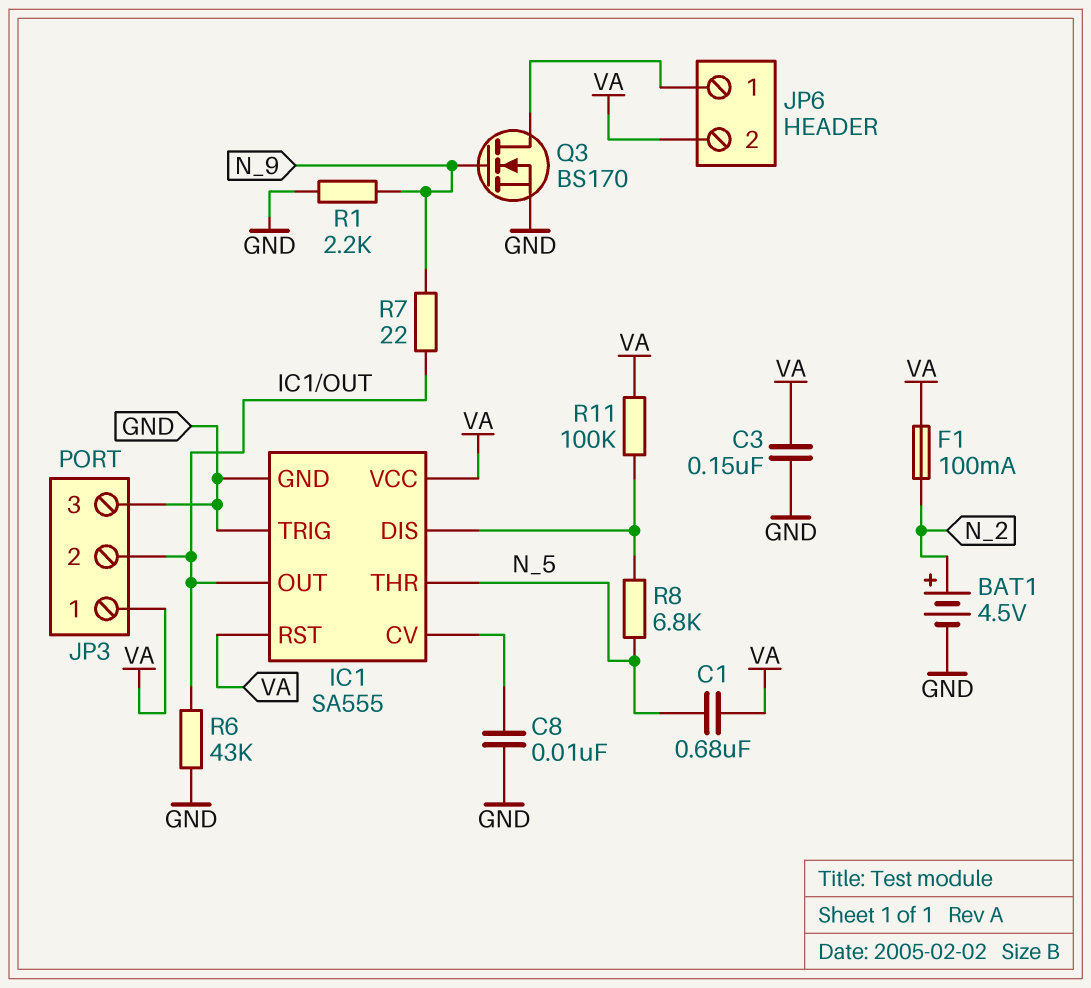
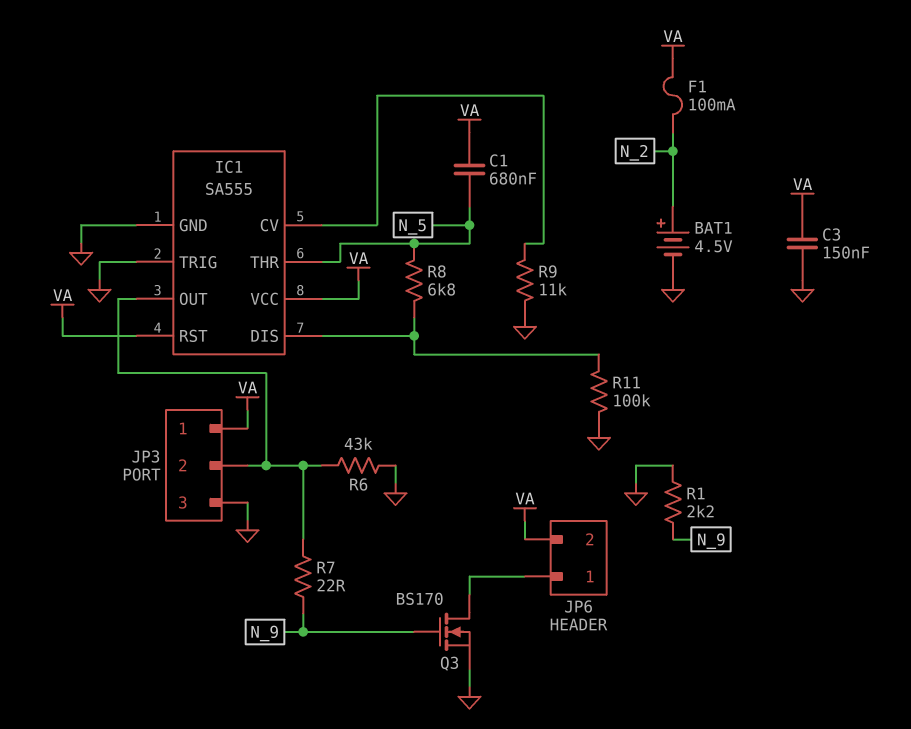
C8: 10nF (GND, IC1/CV) -> none
R9: none -> 11k (GND, IC1/CV)
R11: 100k (IC1/DIS, VA) -> 100k (GND, IC1/DIS)

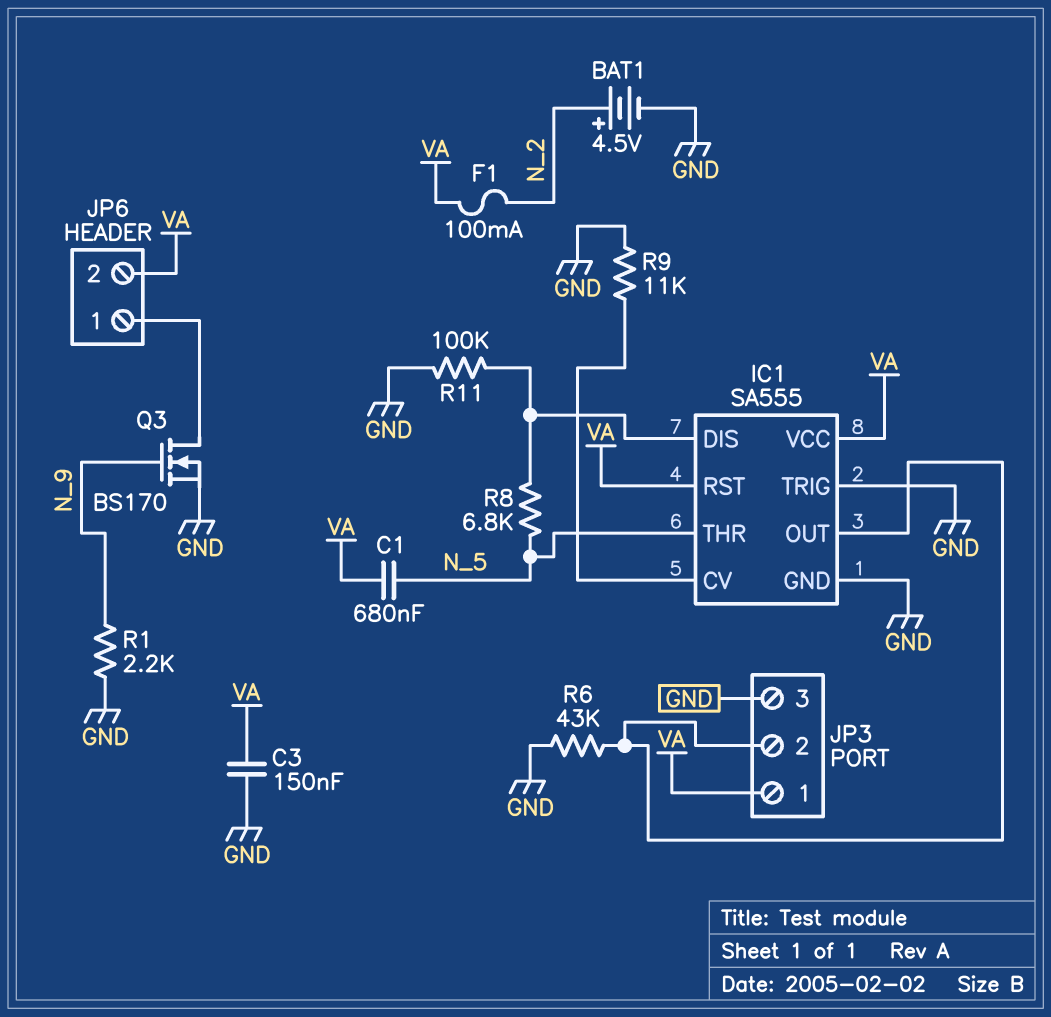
R7: 22 (IC1/OUT, N_9) -> none

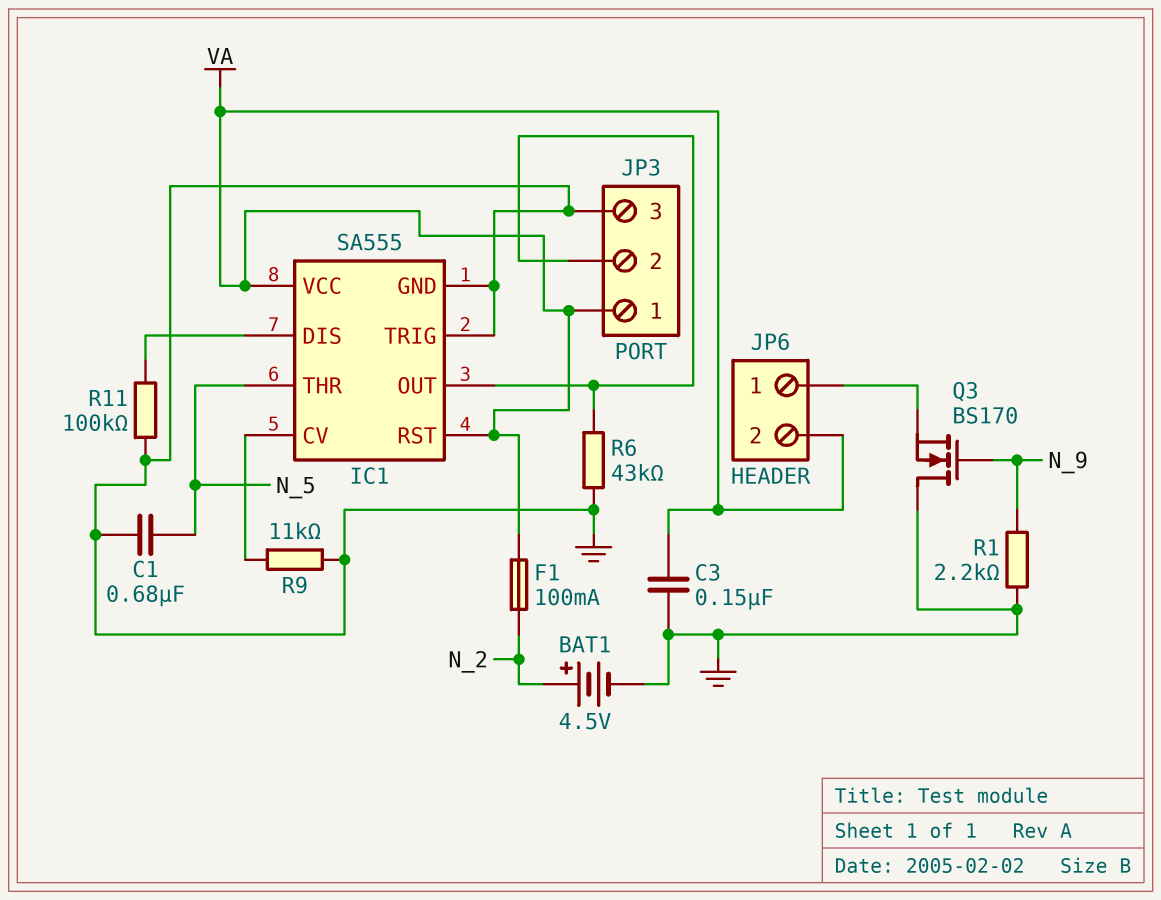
C1: 680nF (N_5, VA) -> 680nF (GND, N_5)
Q3: NMOS BS170 (G N_9, D JP6/1, S GND) -> NMOS BS170 (G N_9, D GND, S JP6/1)
R8: 6.8k (IC1/DIS, N_5) -> none

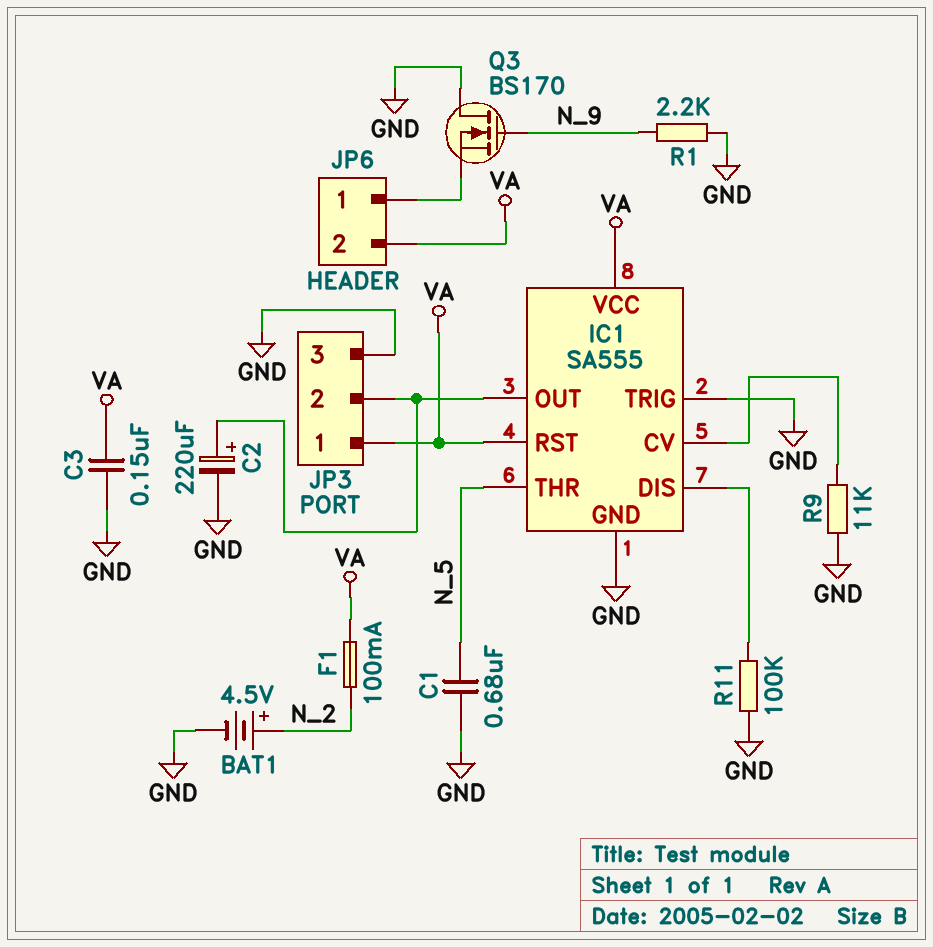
C2: none -> 220uF (plus IC1/OUT, minus GND)
R6: 43k (GND, IC1/OUT) -> none

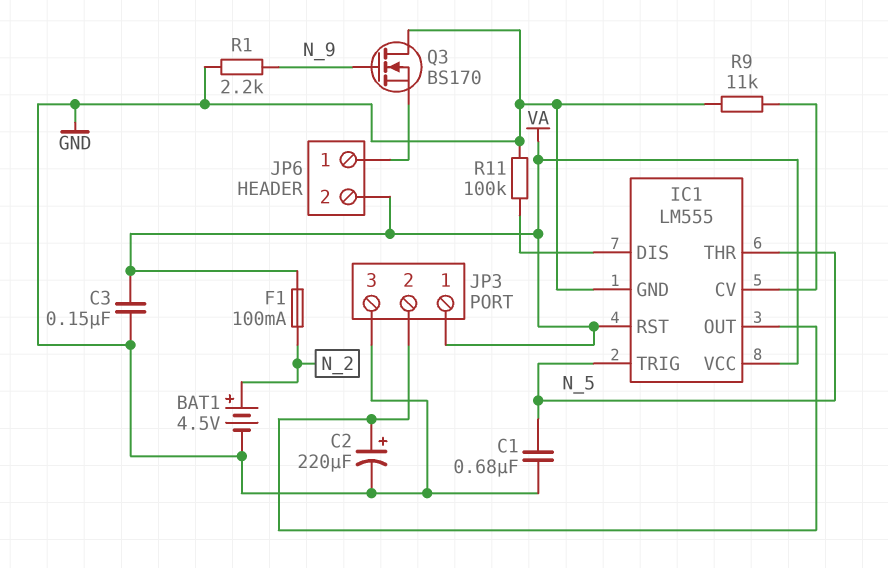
IC1: SA555 -> LM555
IC1 pin TRIG: GND -> N_5

